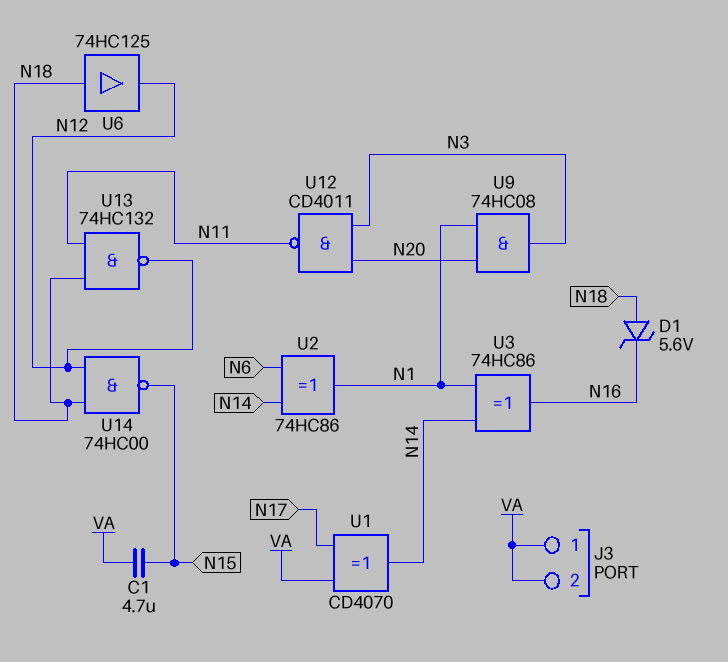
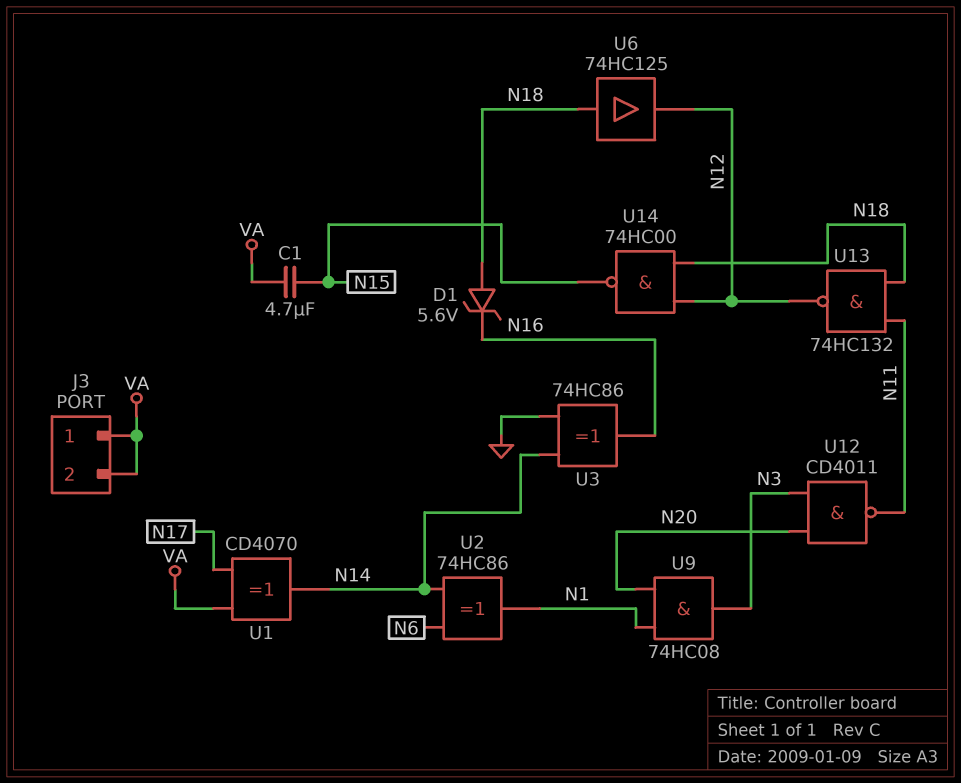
U3: XOR 74HC86 (in N1, in N14, out N16) -> XOR 74HC86 (in GND, in N14, out N16)

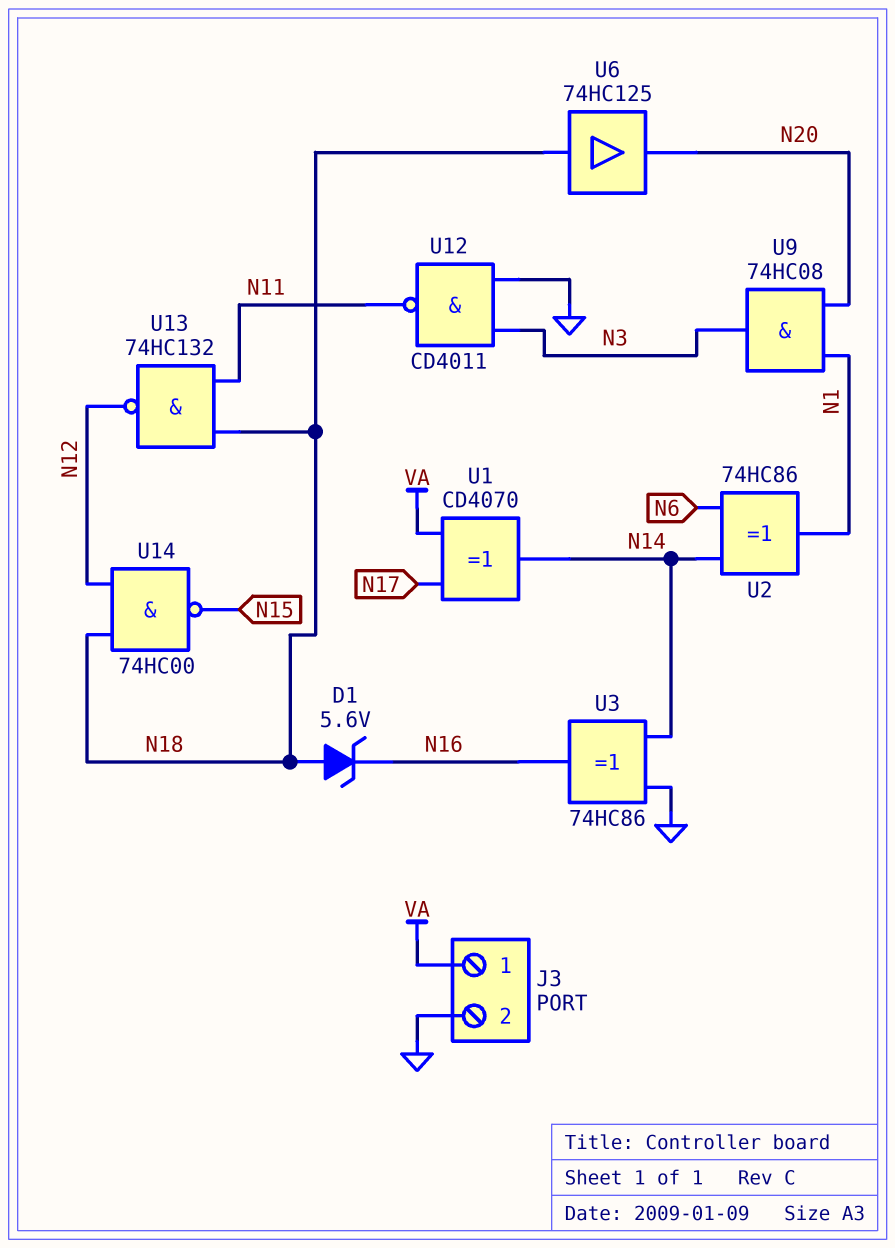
C1: 4.7uF (N15, VA) -> none
J3 pin 2: VA -> GND
U6: buffer 74HC125 (in N18, out N12) -> buffer 74HC125 (in N18, out N20)
U12: NAND CD4011 (in N3, in N20, out N11) -> NAND CD4011 (in GND, in N3, out N11)

